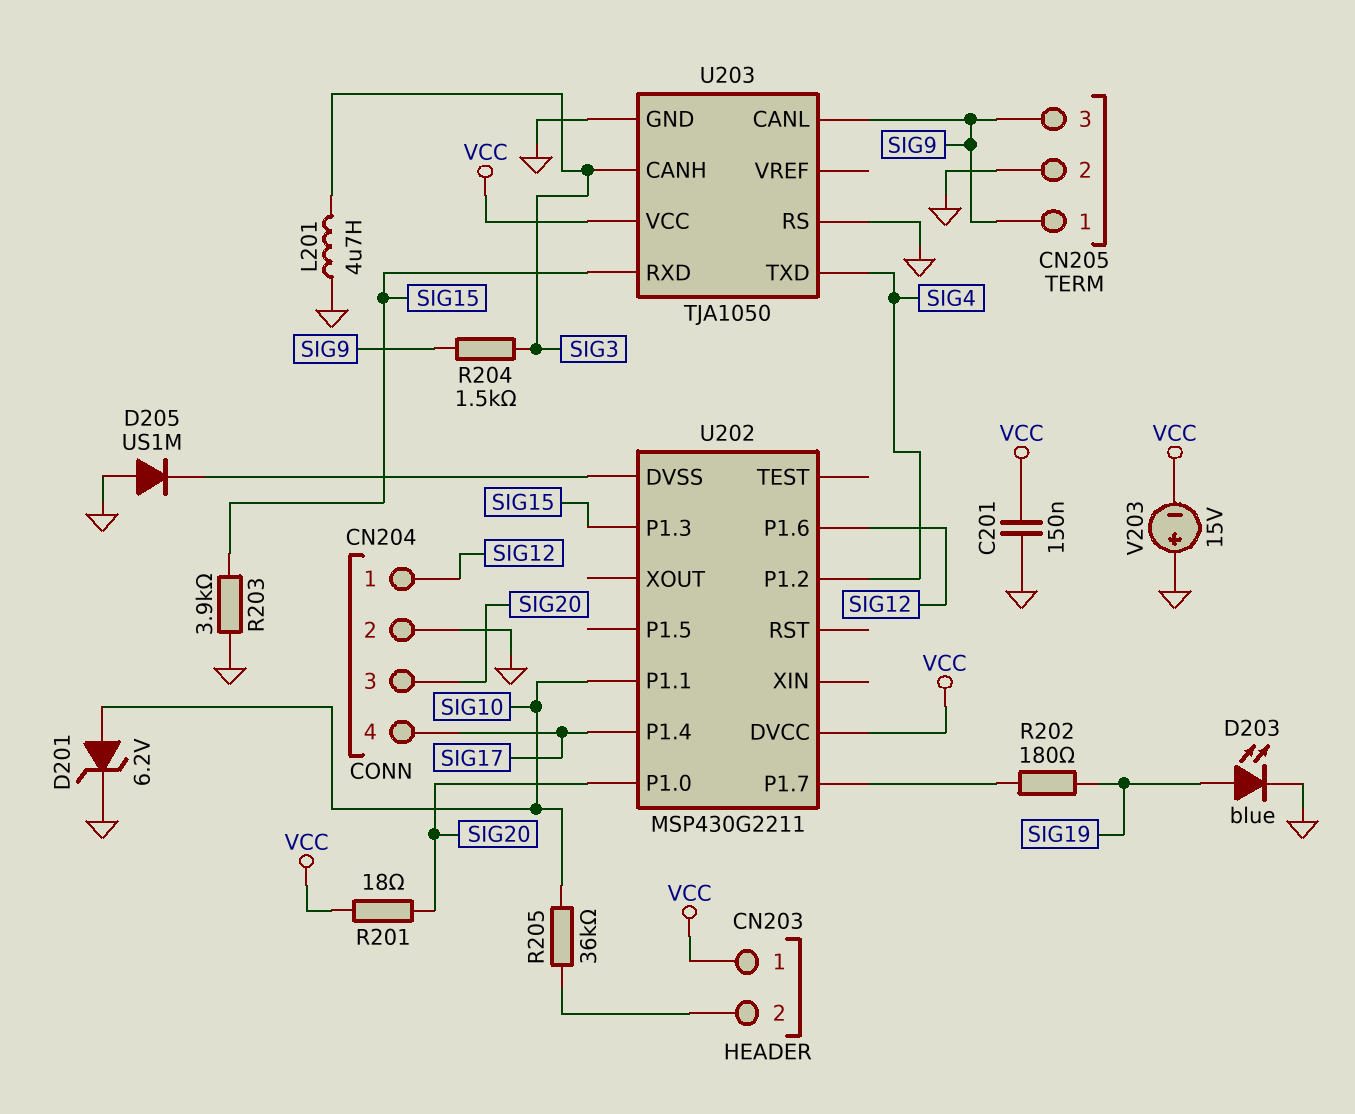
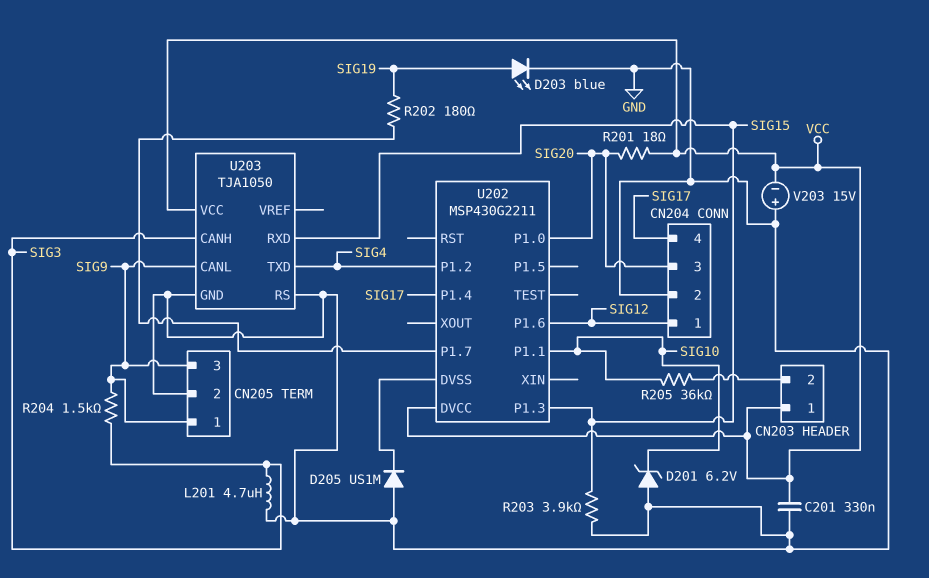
C201: 150nF (GND, VCC) -> 330nF (GND, VCC)
D201: zener 6.2V (A SIG10, K GND) -> zener 6.2V (A GND, K SIG10)

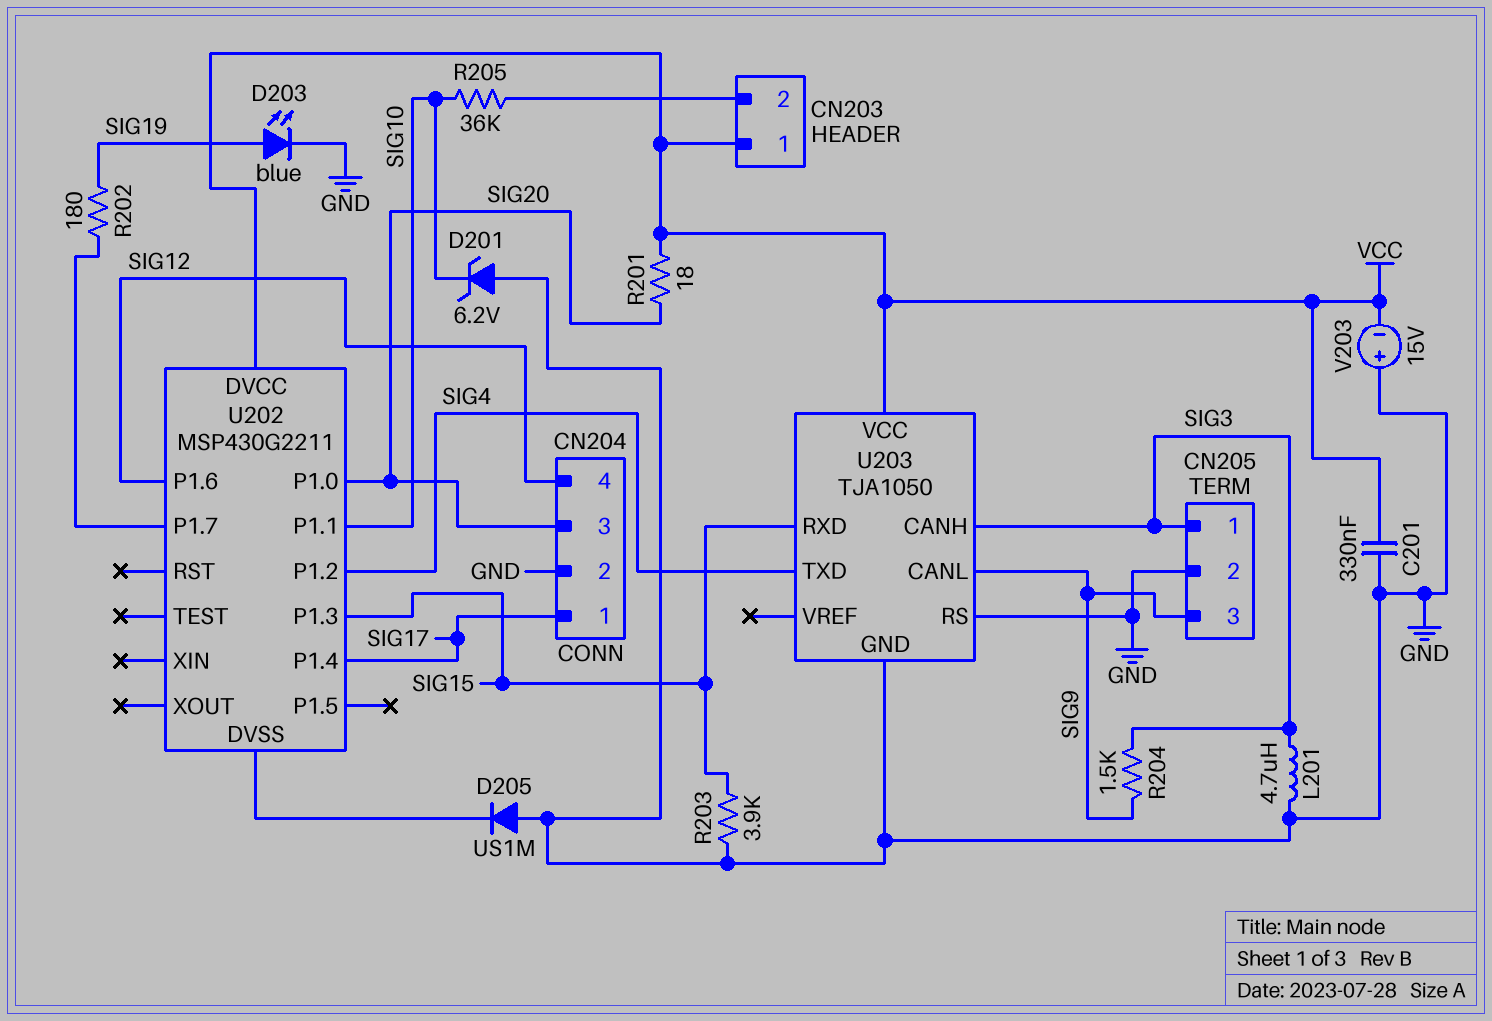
CN204 pin 1: SIG12 -> SIG17
CN204 pin 4: SIG17 -> SIG12
CN205 pin 1: SIG9 -> SIG3

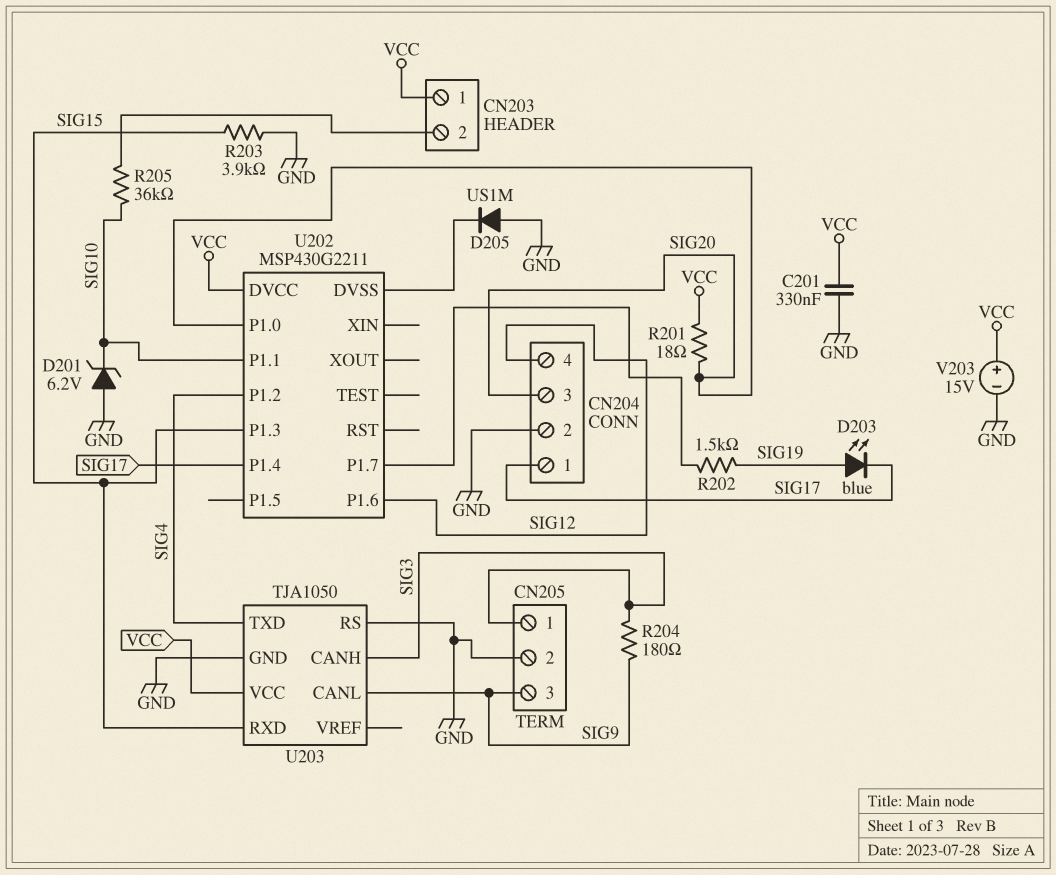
D203: LED blue (A SIG19, K GND) -> LED blue (A SIG19, K SIG17)
L201: 4.7uH (GND, SIG3) -> none
R202: 180 (SIG19, U202/P1.7) -> 1.5k (SIG19, U202/P1.7)
R204: 1.5k (SIG3, SIG9) -> 180 (SIG3, SIG9)
V203: 15V (plus GND, minus VCC) -> 15V (plus VCC, minus GND)

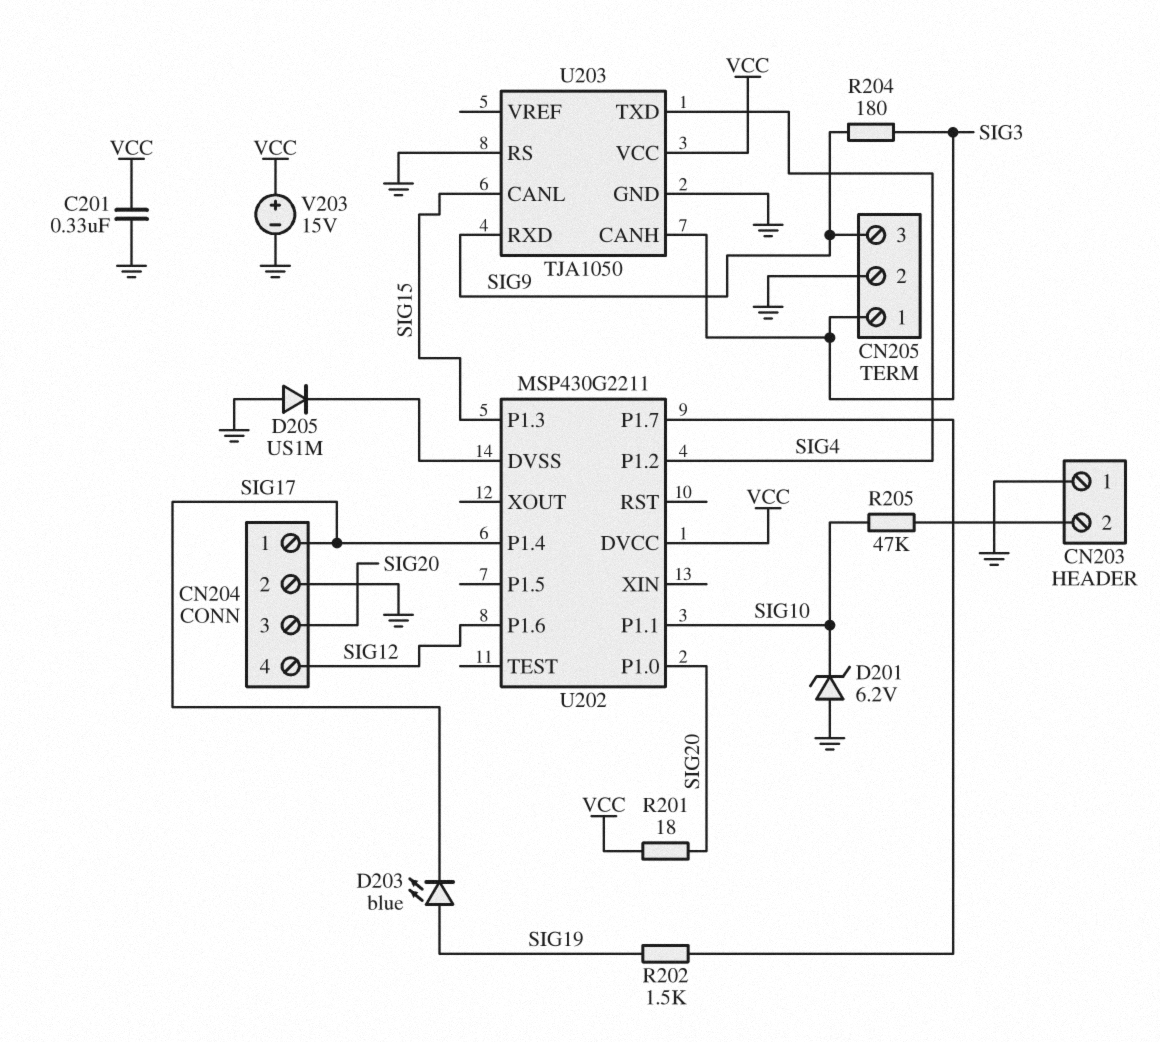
CN203 pin 1: VCC -> GND
R203: 3.9k (GND, SIG15) -> none
R205: 36k (CN203/2, SIG10) -> 47k (CN203/2, SIG10)
U203 pin CANL: SIG9 -> SIG15
U203 pin RXD: SIG15 -> SIG9

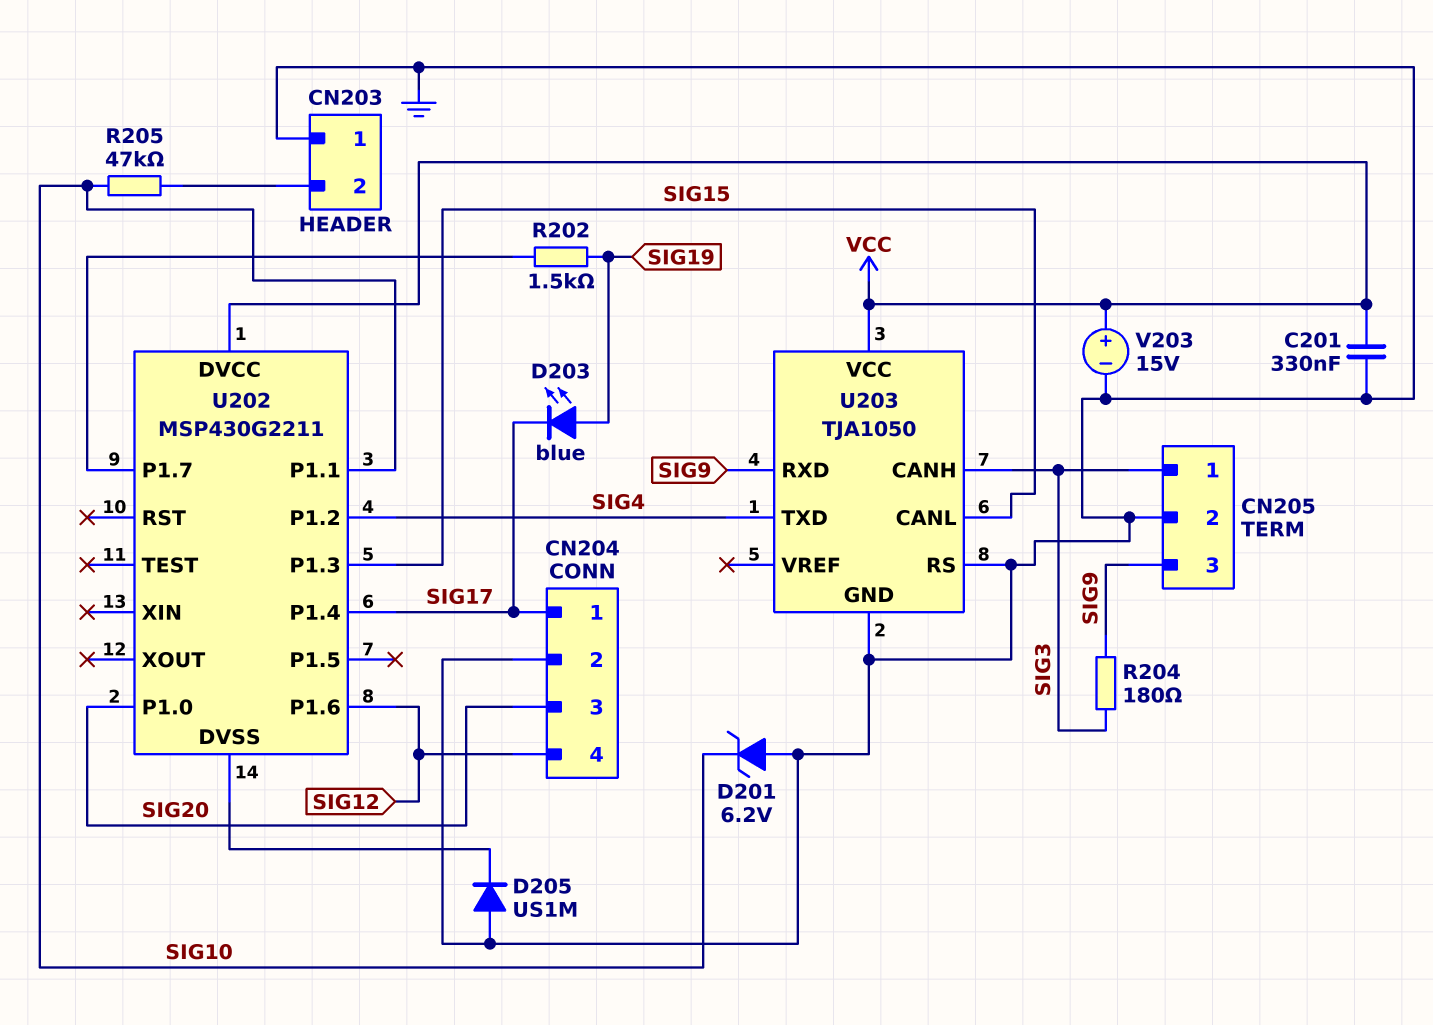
R201: 18 (SIG20, VCC) -> none

